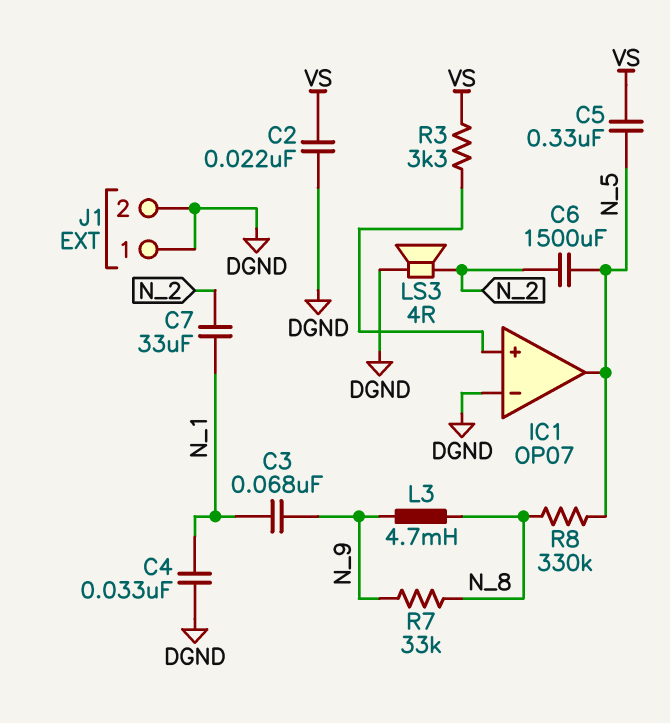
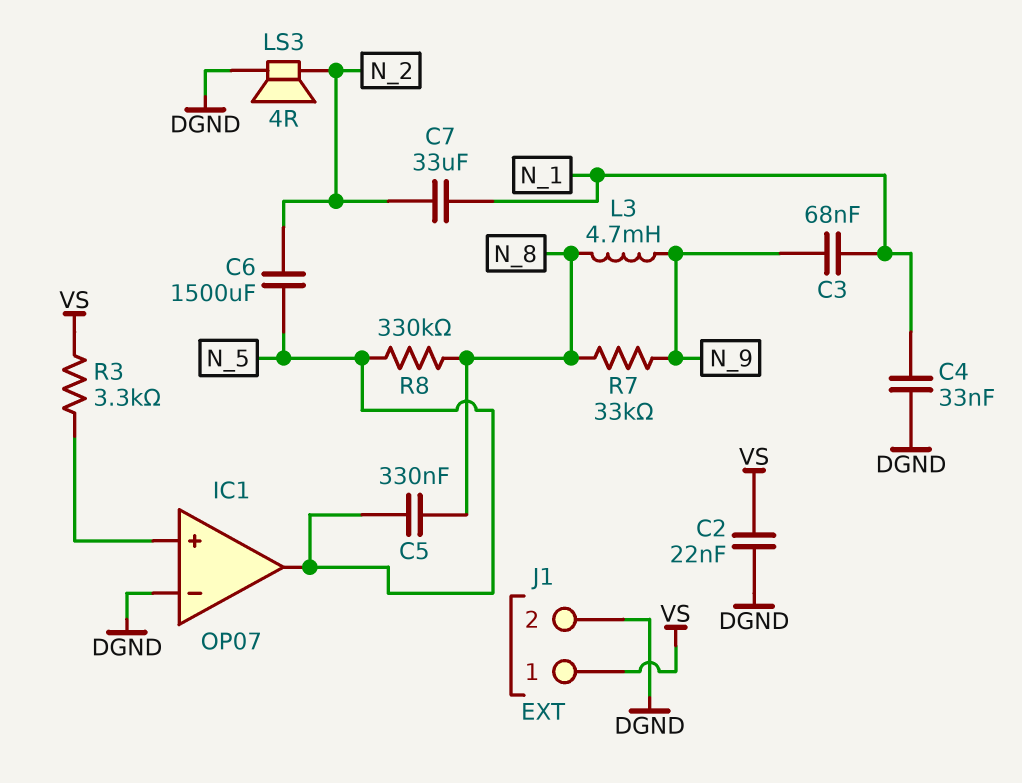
C5: 330nF (N_5, VS) -> 330nF (N_5, N_8)
J1 pin 1: DGND -> VS

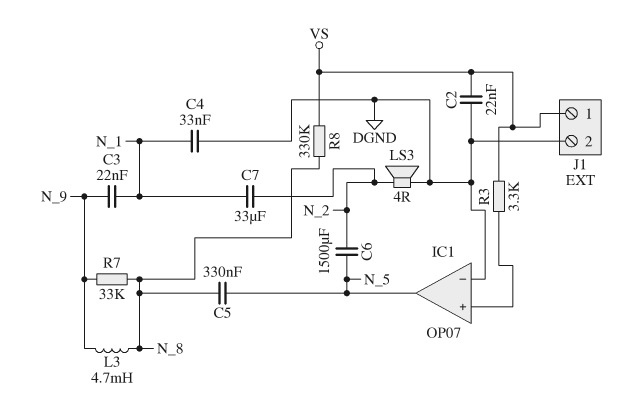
C3: 68nF (N_1, N_9) -> 22nF (N_1, N_9)
R8: 330k (N_5, N_8) -> 330k (N_8, VS)

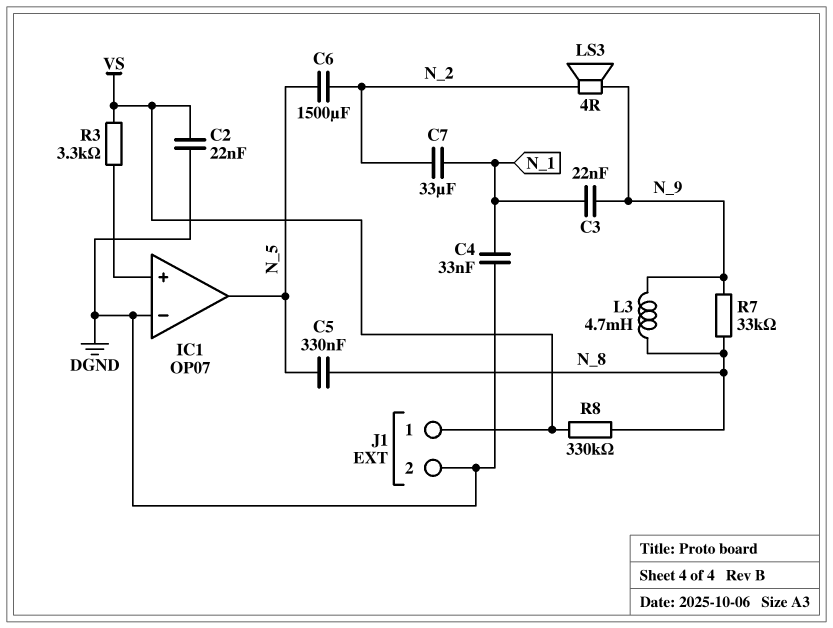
LS3: speaker 4R (DGND, N_2) -> speaker 4R (N_2, N_9)

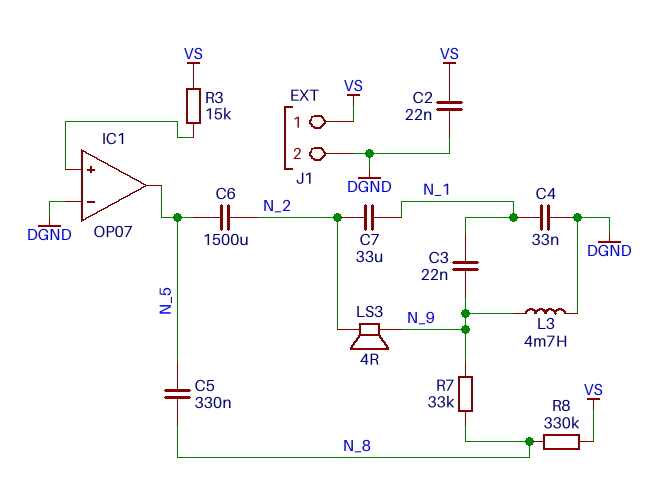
L3: 4.7mH (N_8, N_9) -> 4.7mH (DGND, N_9)
R3: 3.3k (IC1/in+, VS) -> 15k (IC1/in+, VS)

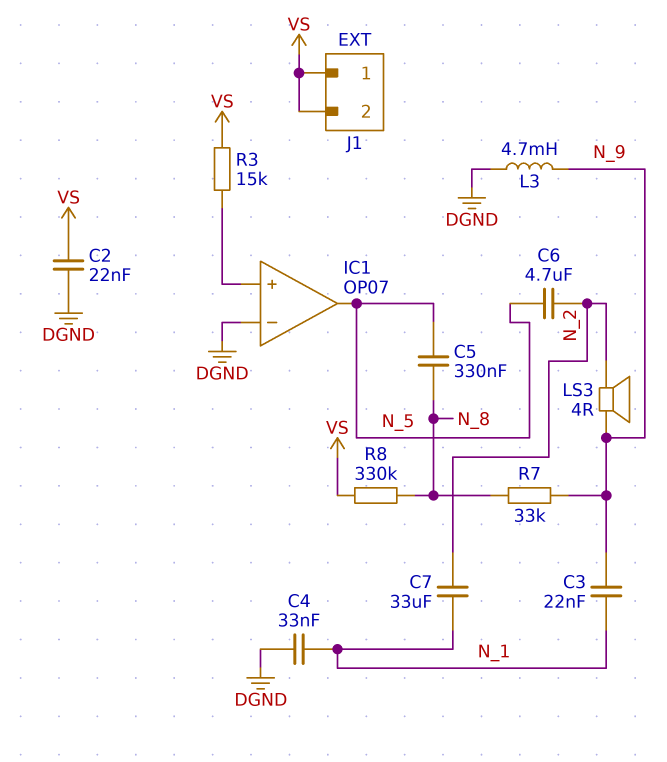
C6: 1500uF (N_2, N_5) -> 4.7uF (N_2, N_5)
J1 pin 2: DGND -> VS

